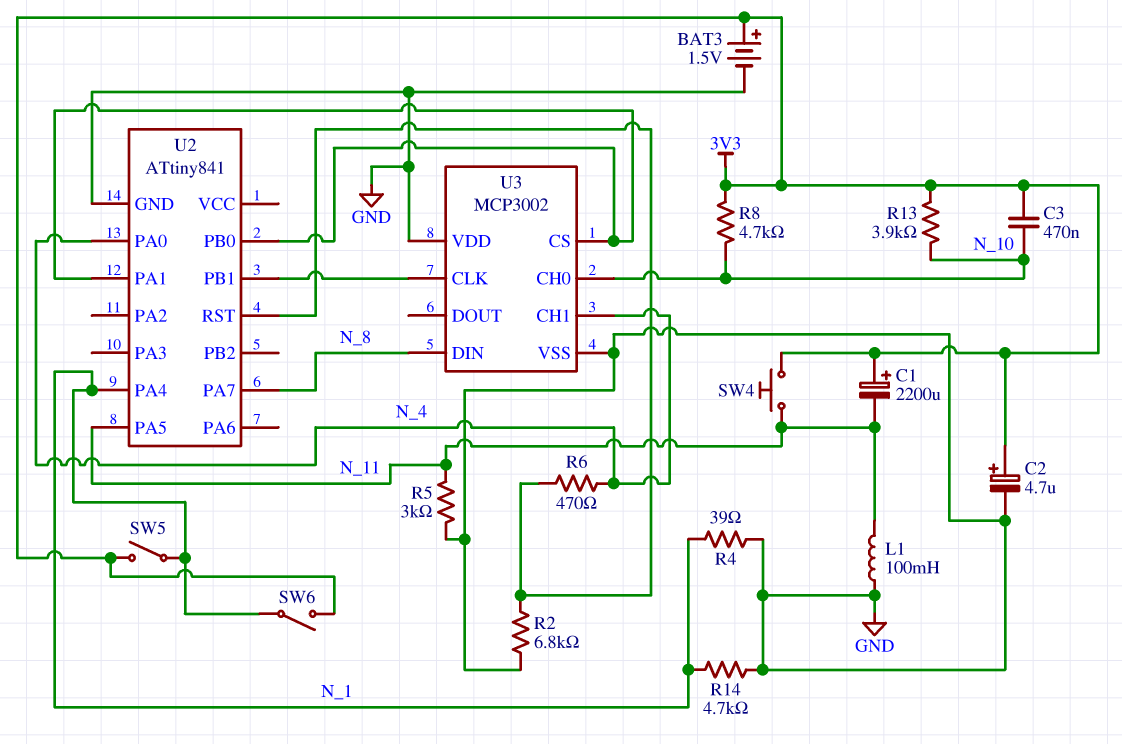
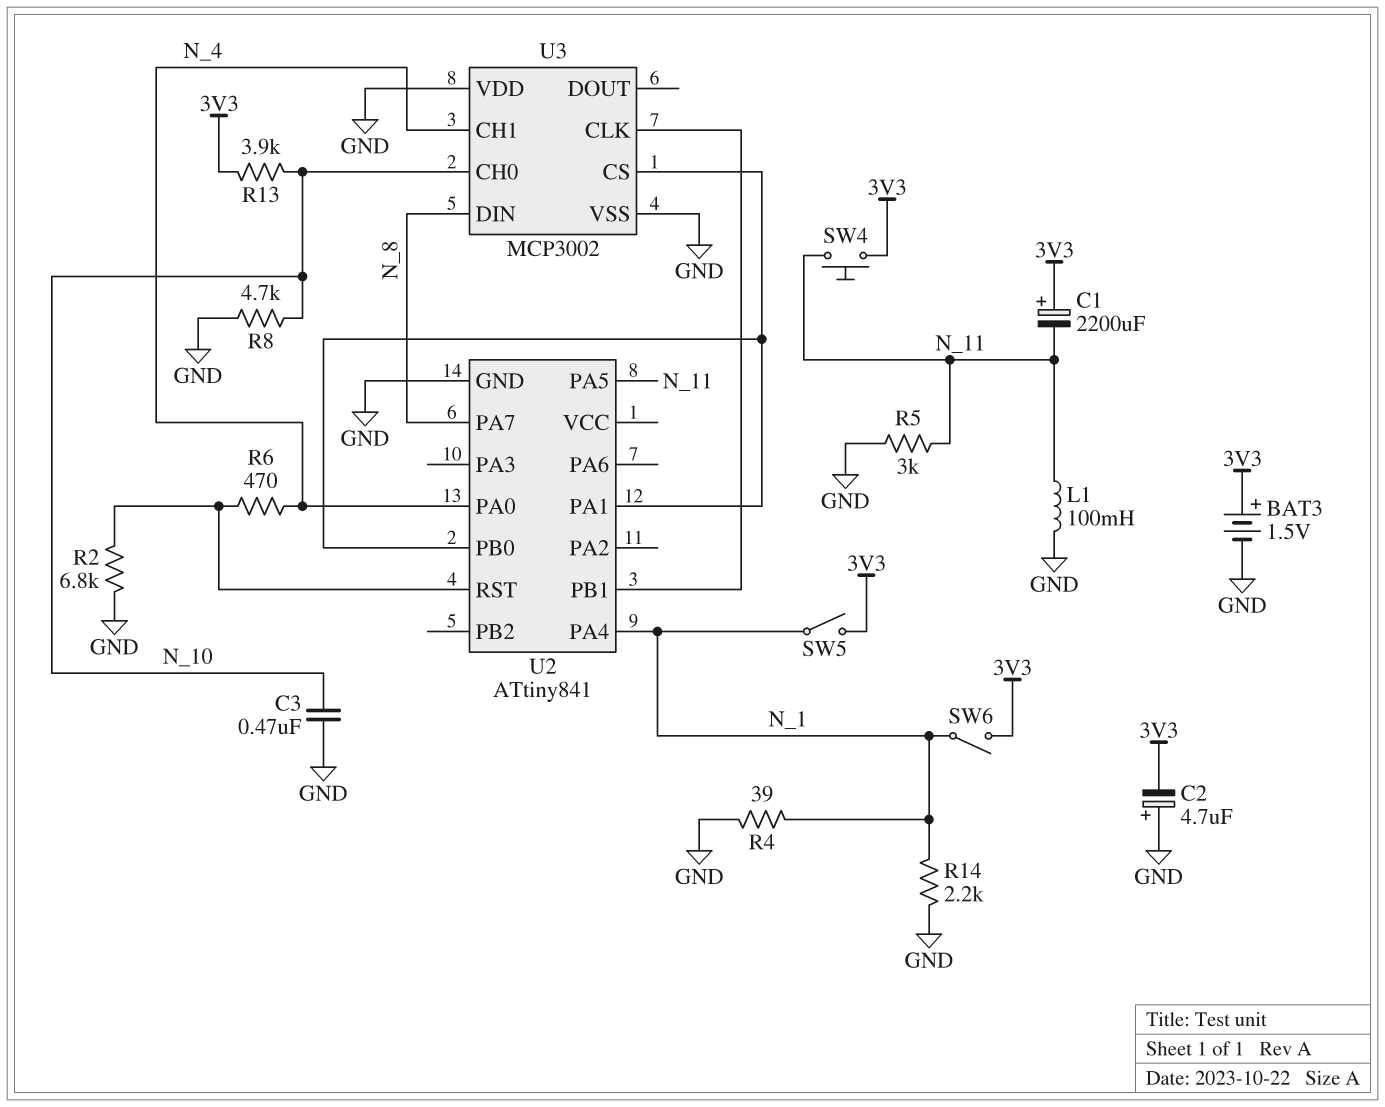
C2: 4.7uF (plus 3V3, minus GND) -> 4.7uF (plus GND, minus 3V3)
C3: 470nF (3V3, N_10) -> 470nF (GND, N_10)
R8: 4.7k (3V3, N_10) -> 4.7k (GND, N_10)
R14: 4.7k (GND, N_1) -> 2.2k (GND, N_1)

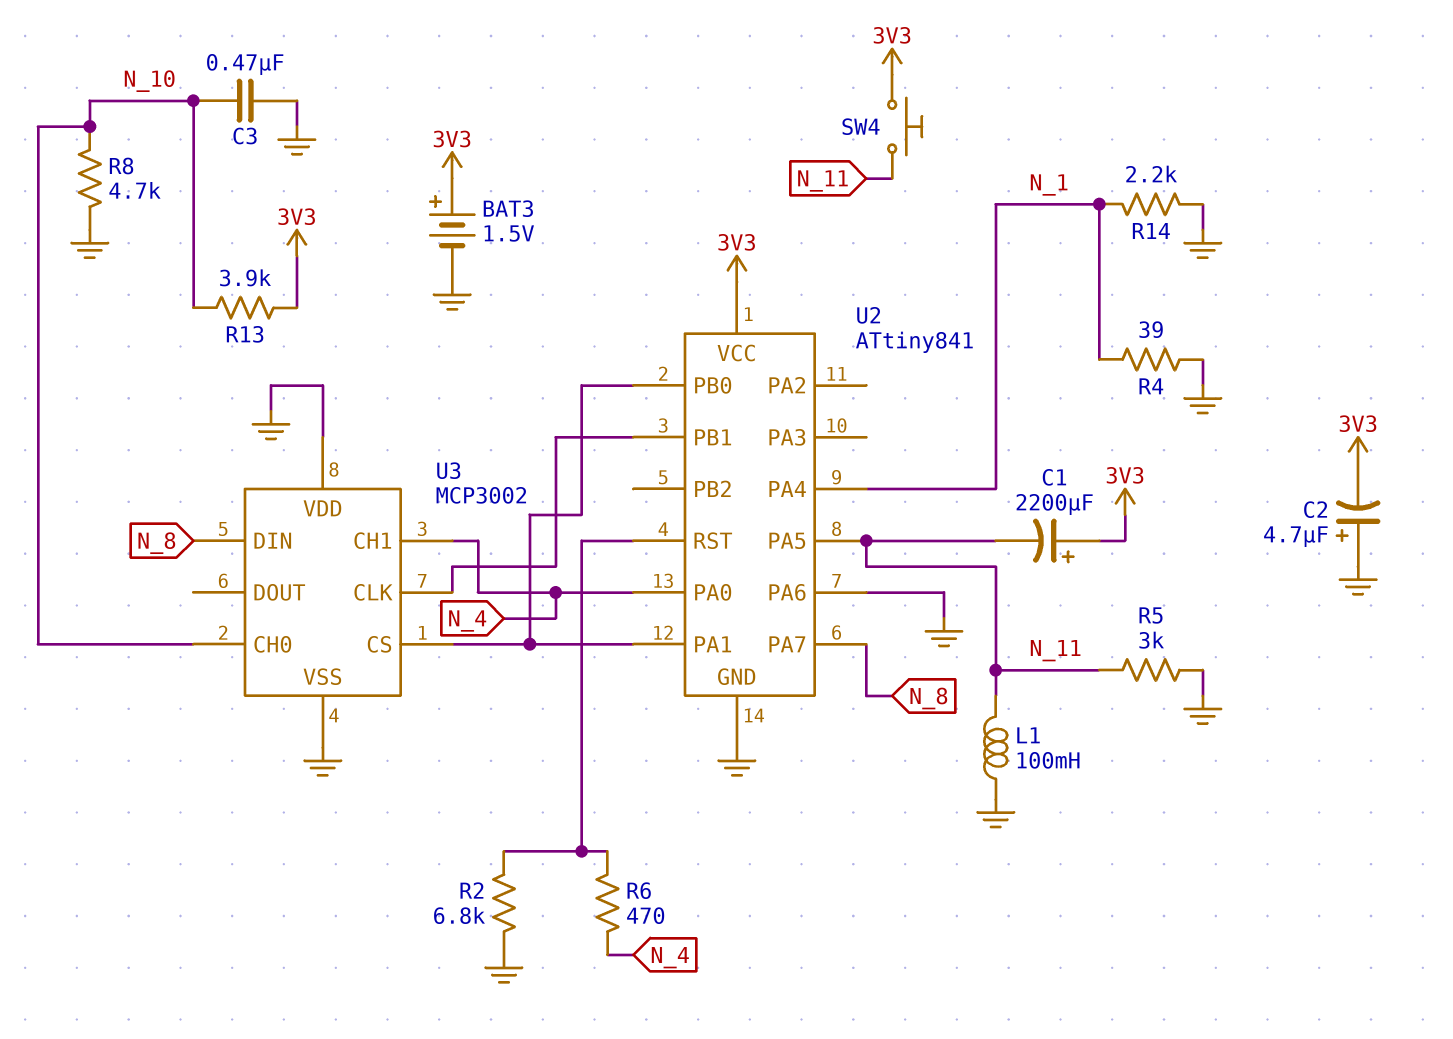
SW5: switch (3V3, N_1) -> none
SW6: switch (3V3, N_1) -> none
U2 pin PA6: none -> GND
U2 pin VCC: none -> 3V3

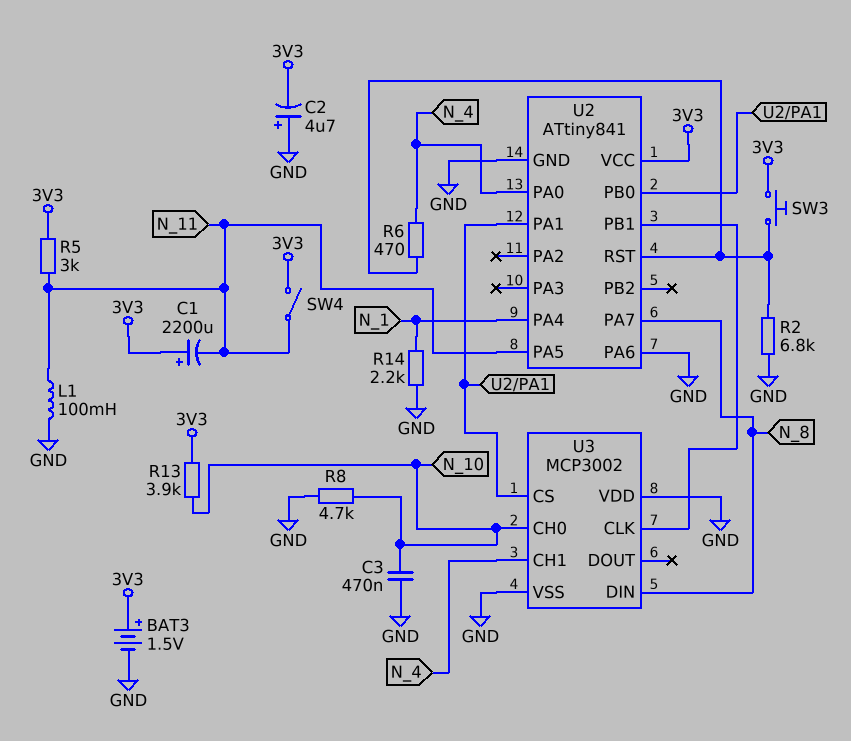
R4: 39 (GND, N_1) -> none
R5: 3k (GND, N_11) -> 3k (3V3, N_11)
SW3: none -> button (3V3, U2/RST)
SW4: button (3V3, N_11) -> switch (3V3, N_11)

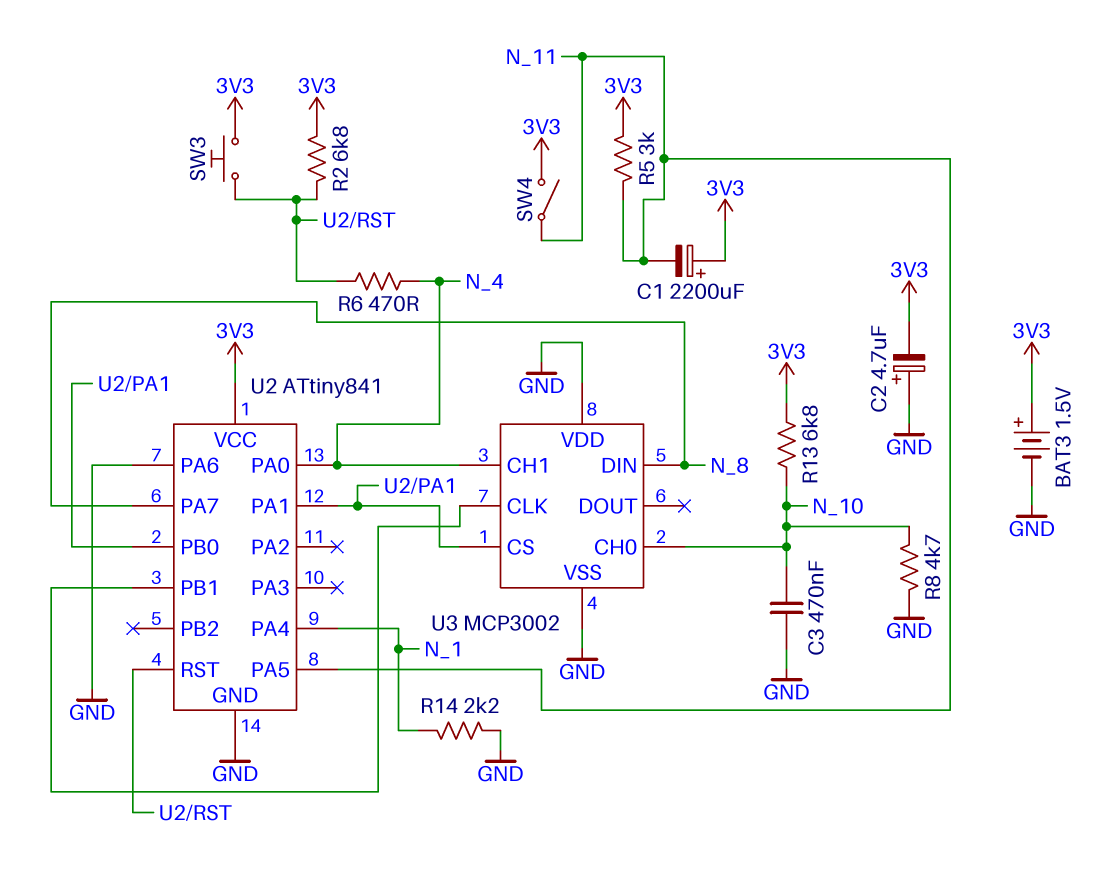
L1: 100mH (GND, N_11) -> none
R2: 6.8k (GND, U2/RST) -> 6.8k (3V3, U2/RST)
R13: 3.9k (3V3, N_10) -> 6.8k (3V3, N_10)

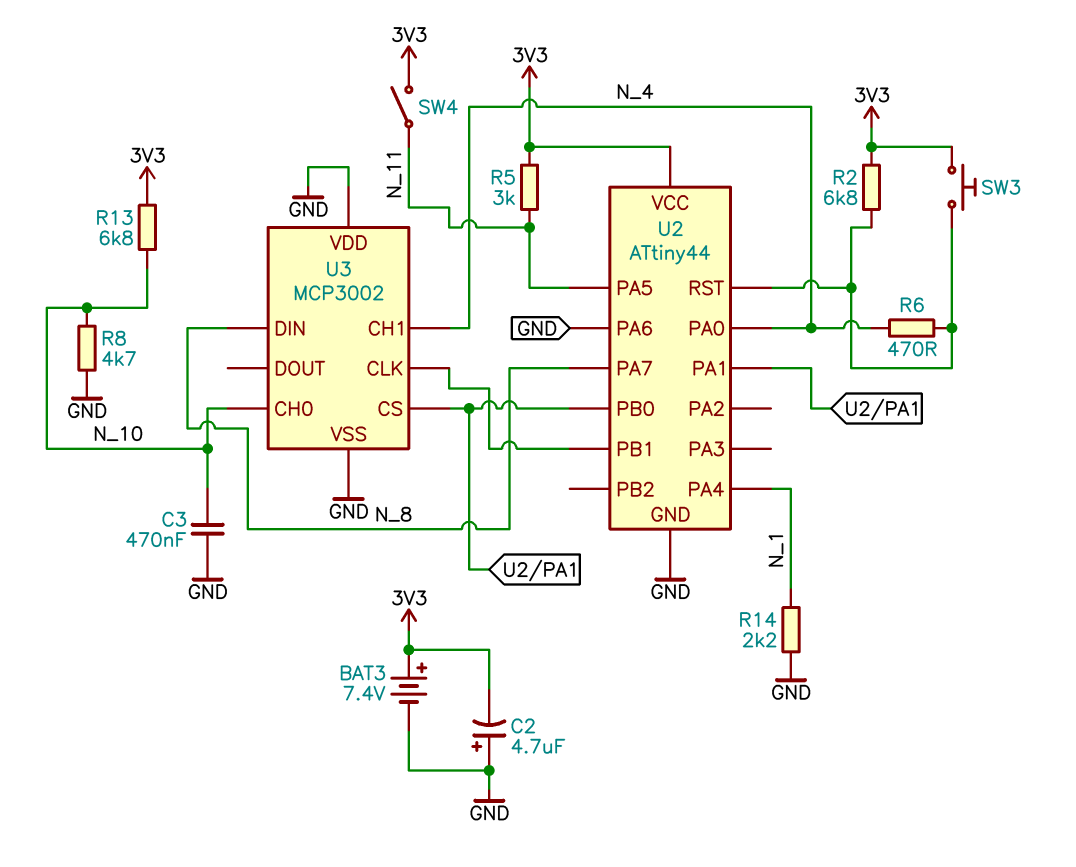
BAT3: 1.5V (plus 3V3, minus GND) -> 7.4V (plus 3V3, minus GND)
C1: 2200uF (plus 3V3, minus N_11) -> none
U2: ATtiny841 -> ATtiny44

